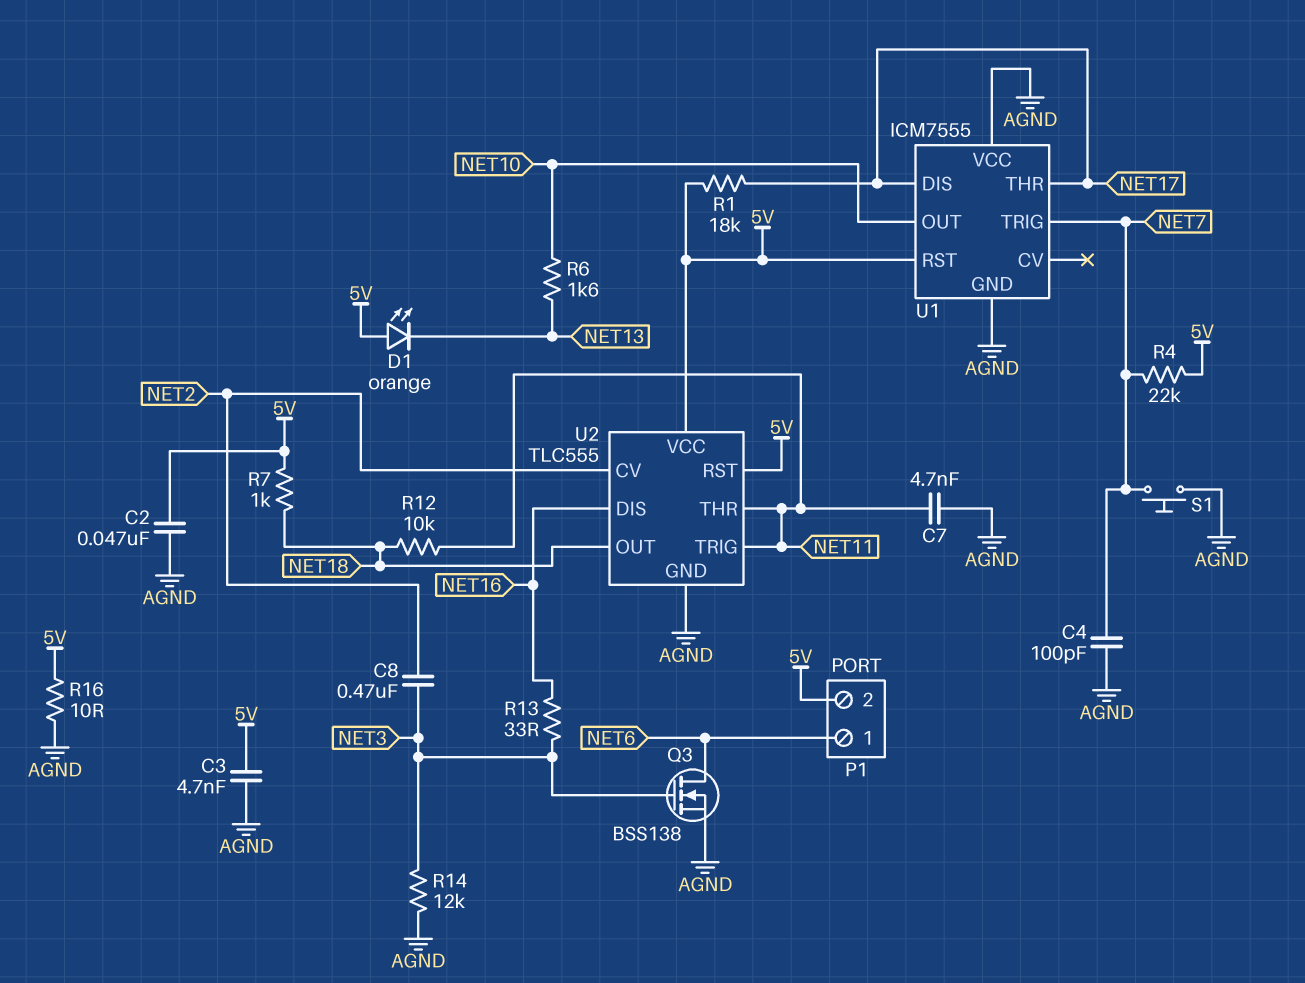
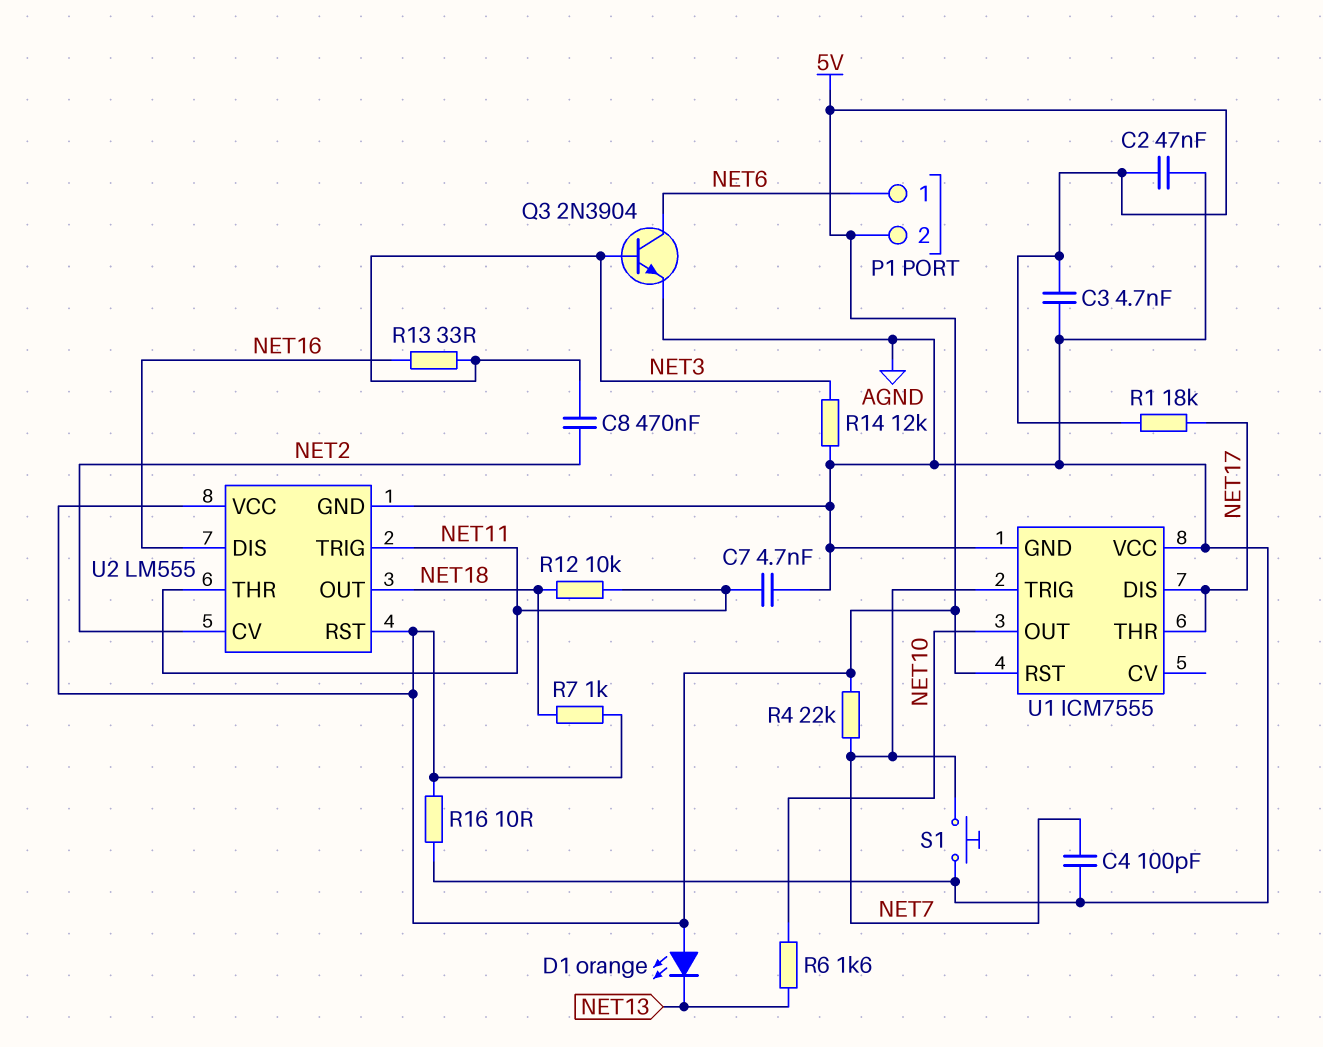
Q3: NMOS BSS138 (G NET3, D NET6, S AGND) -> NPN 2N3904 (B NET3, C NET6, E AGND)
U2: TLC555 -> LM555

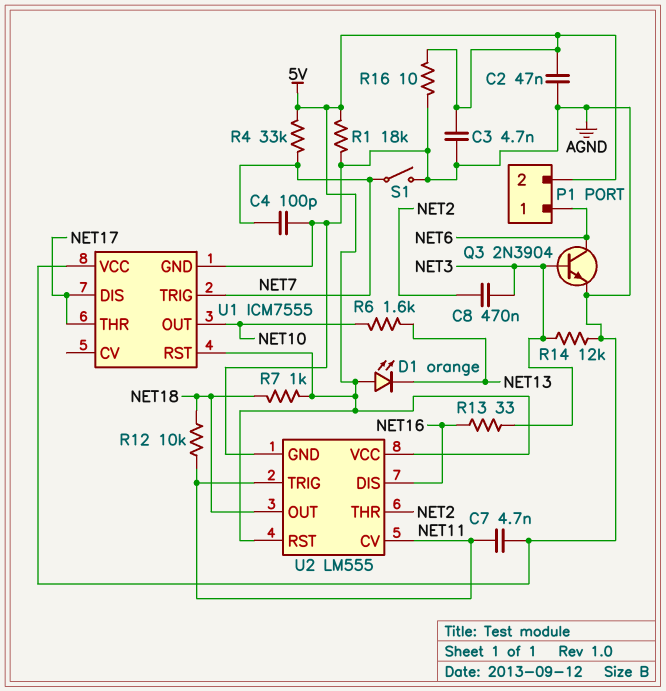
R1: 18k (5V, NET17) -> 18k (5V, AGND)
R4: 22k (5V, NET7) -> 33k (5V, NET7)
S1: button (AGND, NET7) -> switch (AGND, NET7)
U2 pin CV: NET2 -> NET11
U2 pin THR: NET11 -> NET2

